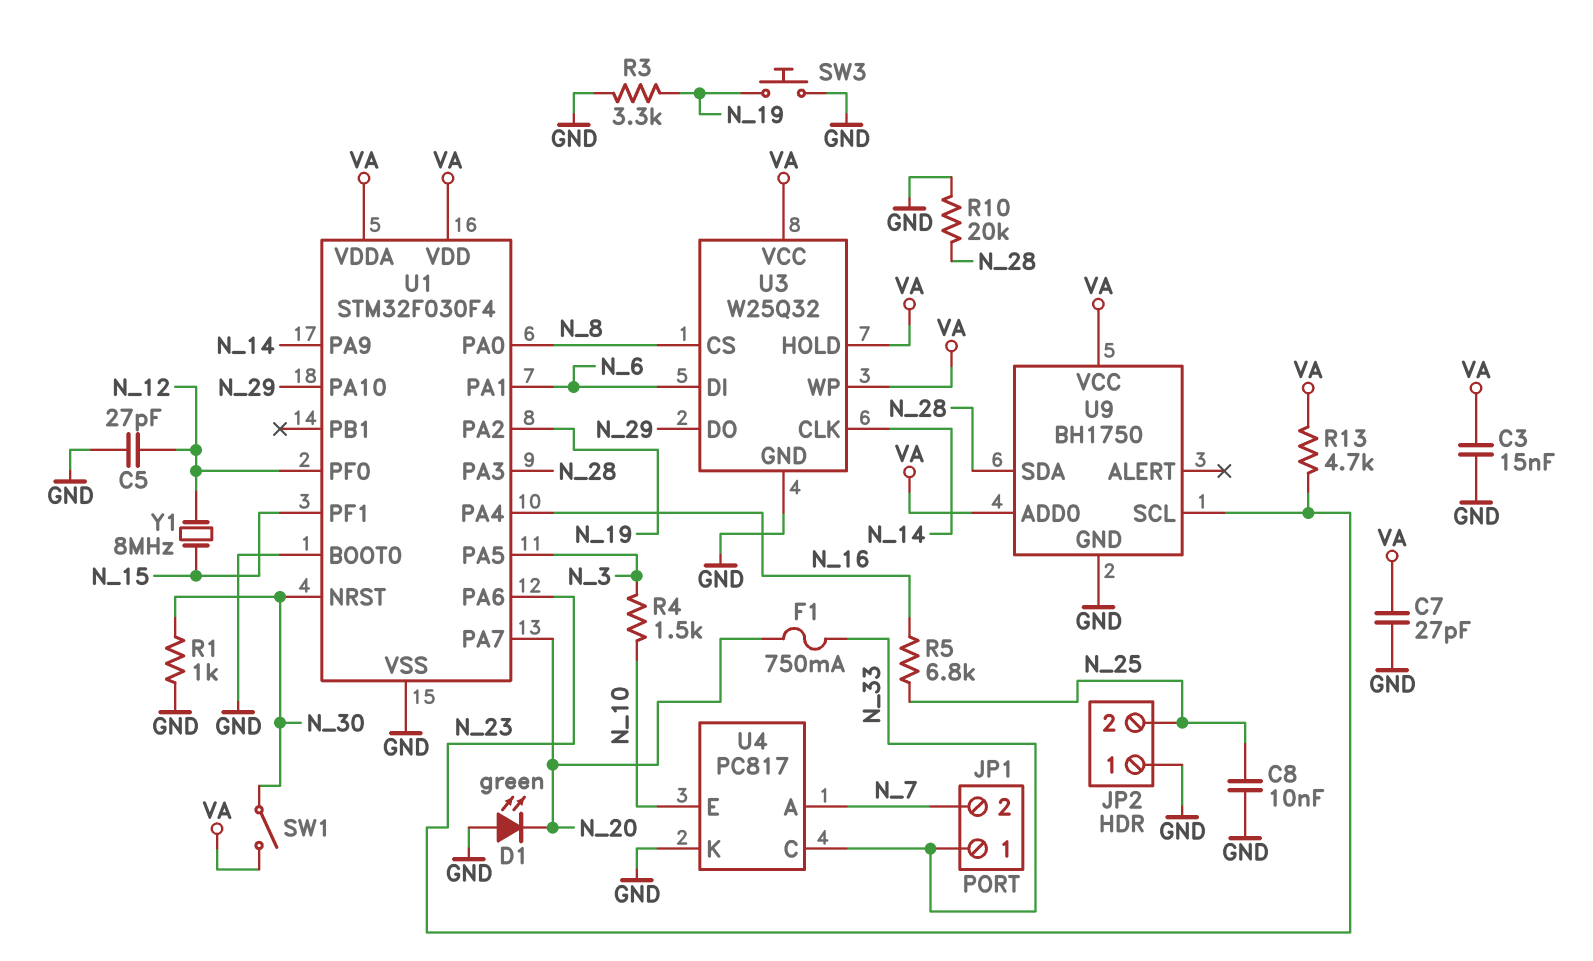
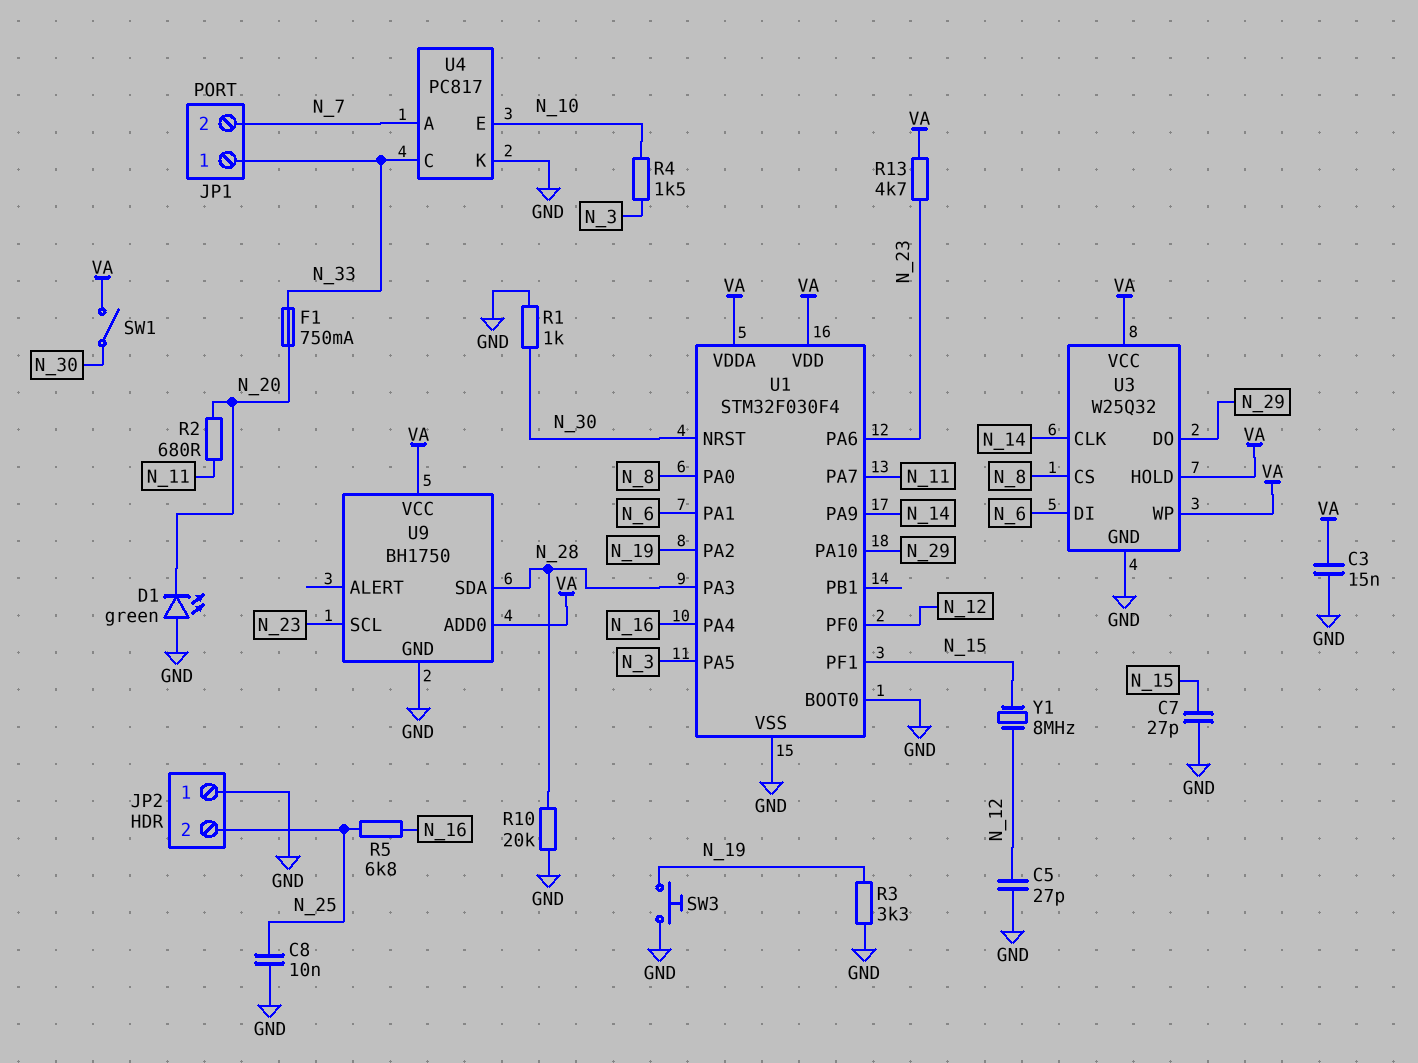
C7: 27pF (GND, VA) -> 27pF (GND, N_15)
R2: none -> 680 (N_11, N_20)
U1 pin PA7: N_20 -> N_11

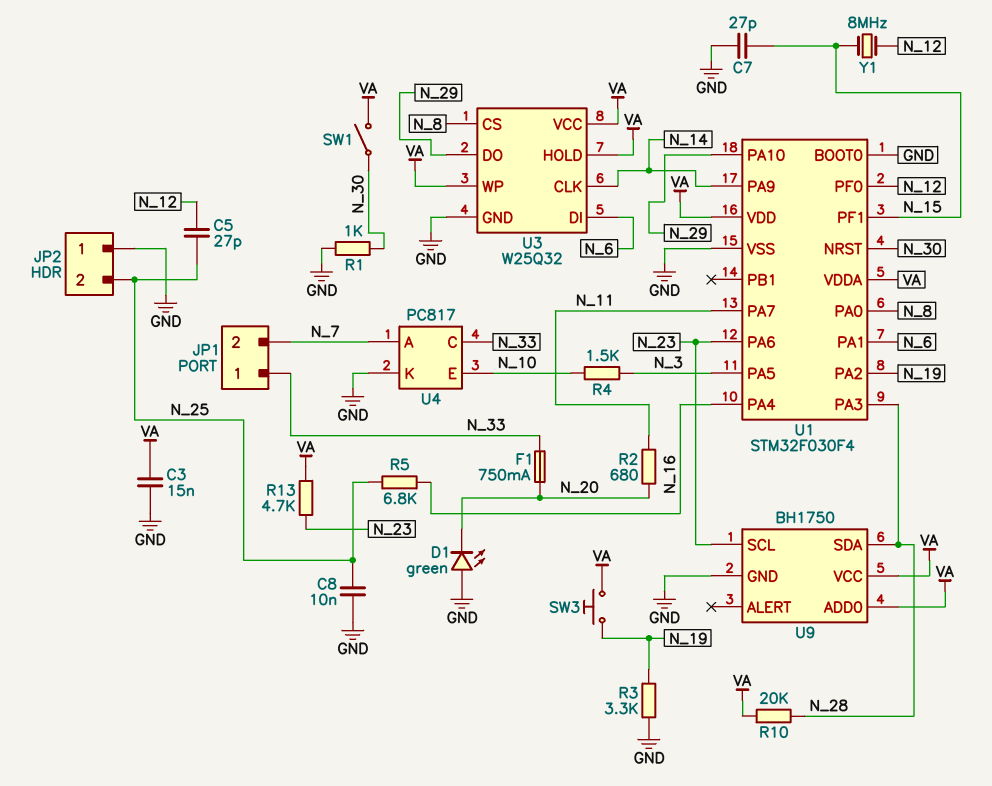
C5: 27pF (GND, N_12) -> 27pF (N_12, N_25)
R10: 20k (GND, N_28) -> 20k (N_28, VA)
SW3: button (GND, N_19) -> button (N_19, VA)

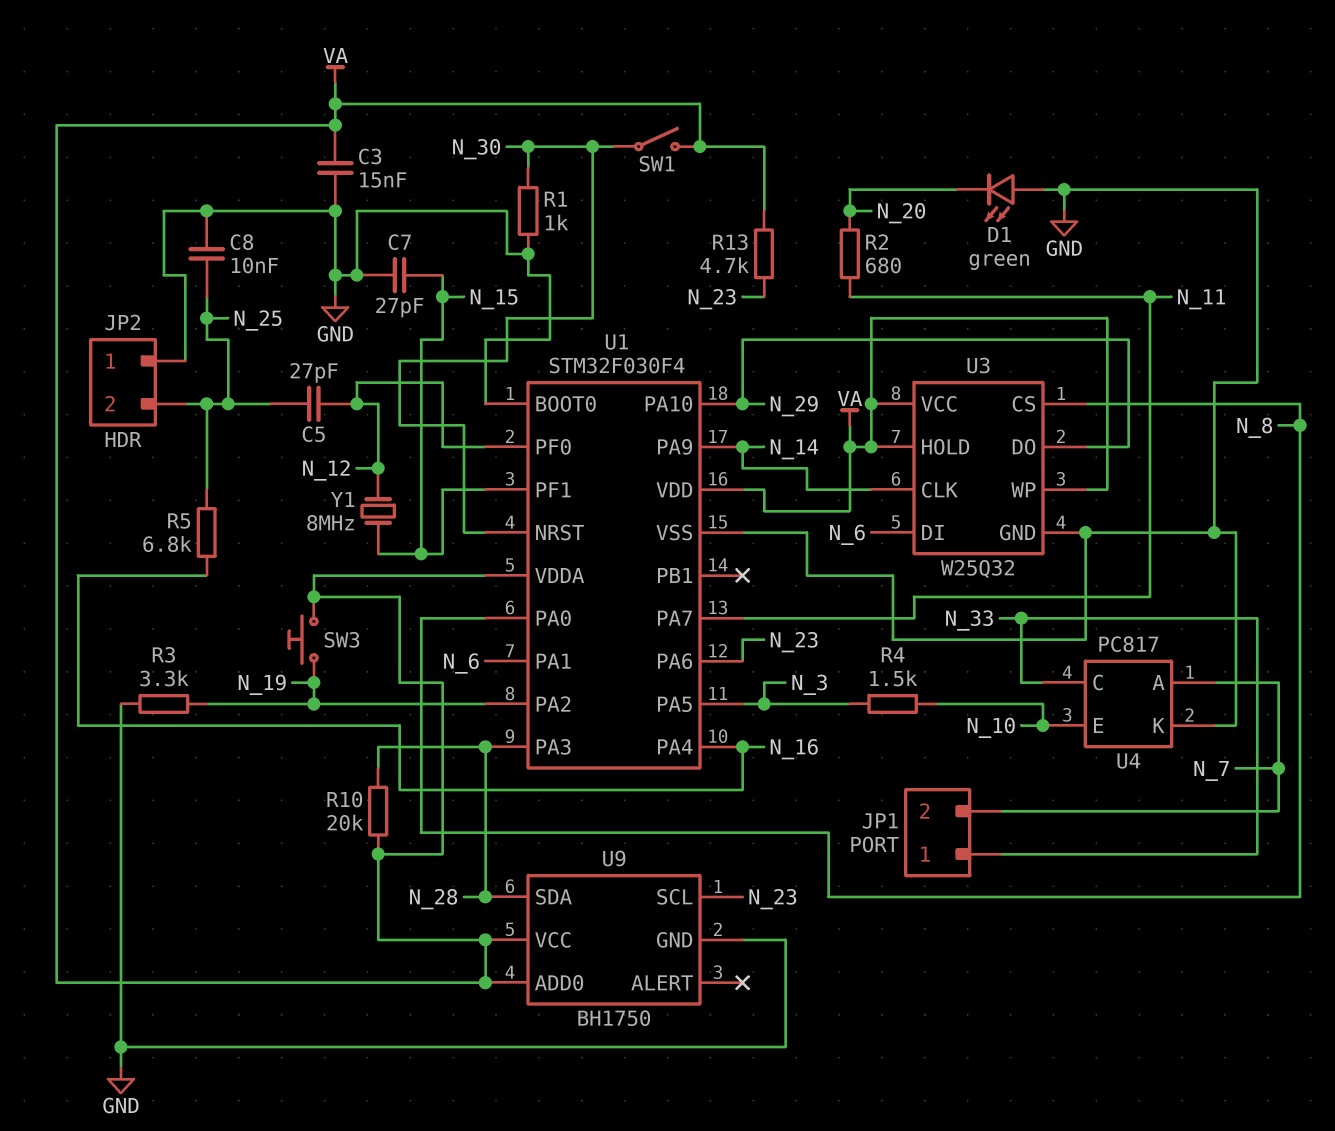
F1: 750mA (N_20, N_33) -> none

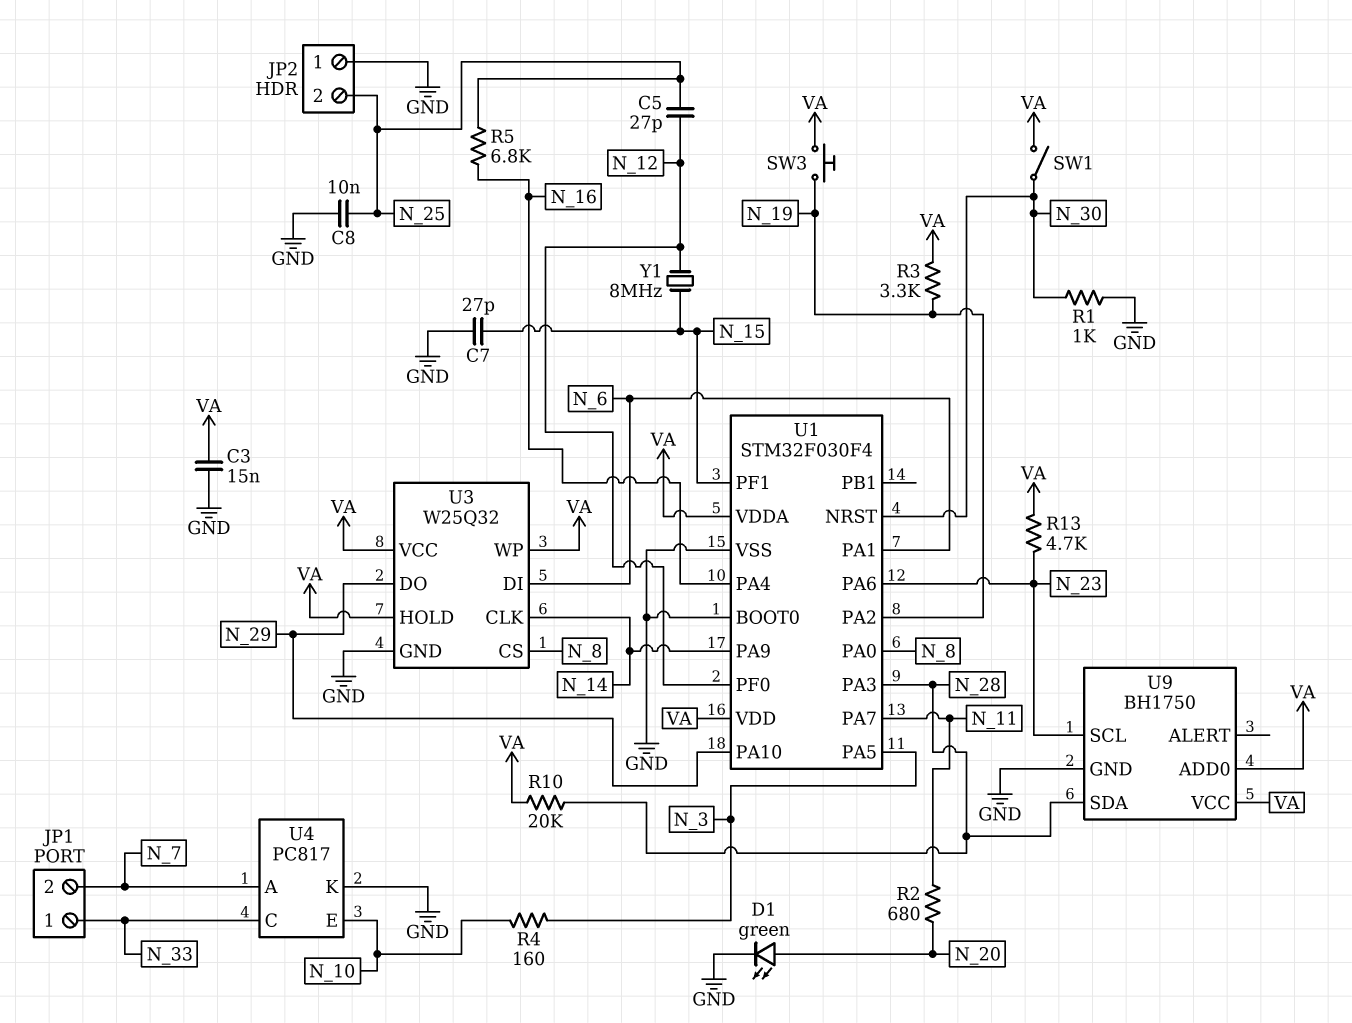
D1: LED green (A GND, K N_20) -> LED green (A N_20, K GND)
R3: 3.3k (GND, N_19) -> 3.3k (N_19, VA)
R4: 1.5k (N_3, N_10) -> 160 (N_3, N_10)

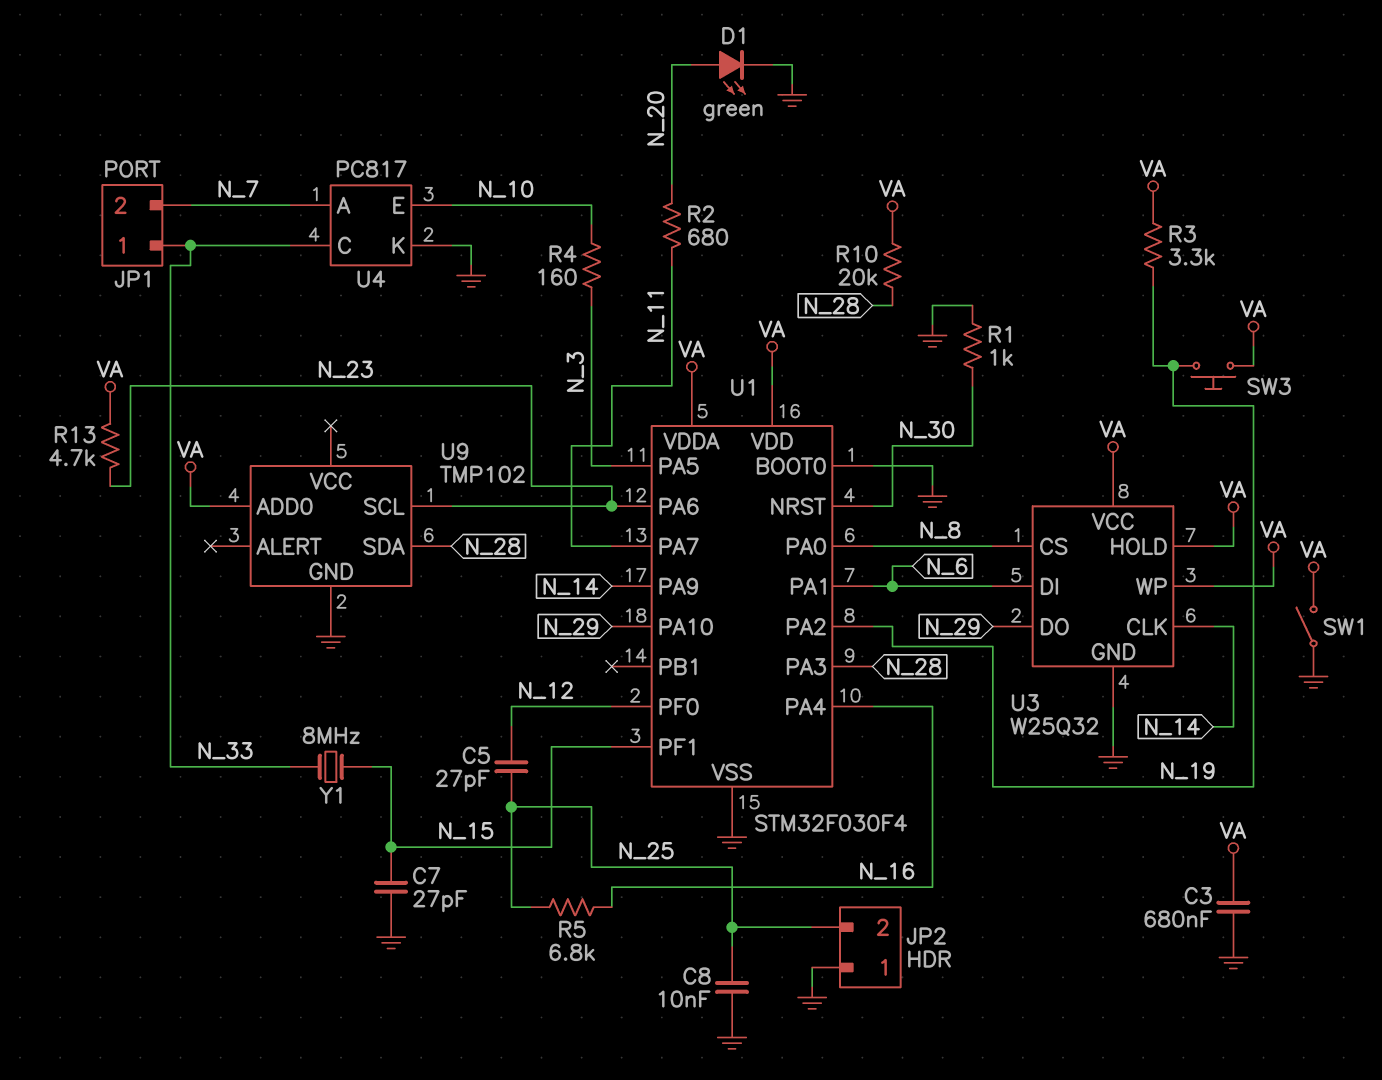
C3: 15nF (GND, VA) -> 680nF (GND, VA)
SW1: switch (N_30, VA) -> switch (GND, VA)
U9: BH1750 -> TMP102
U9 pin VCC: VA -> none
Y1: 8MHz (N_12, N_15) -> 8MHz (N_15, N_33)

